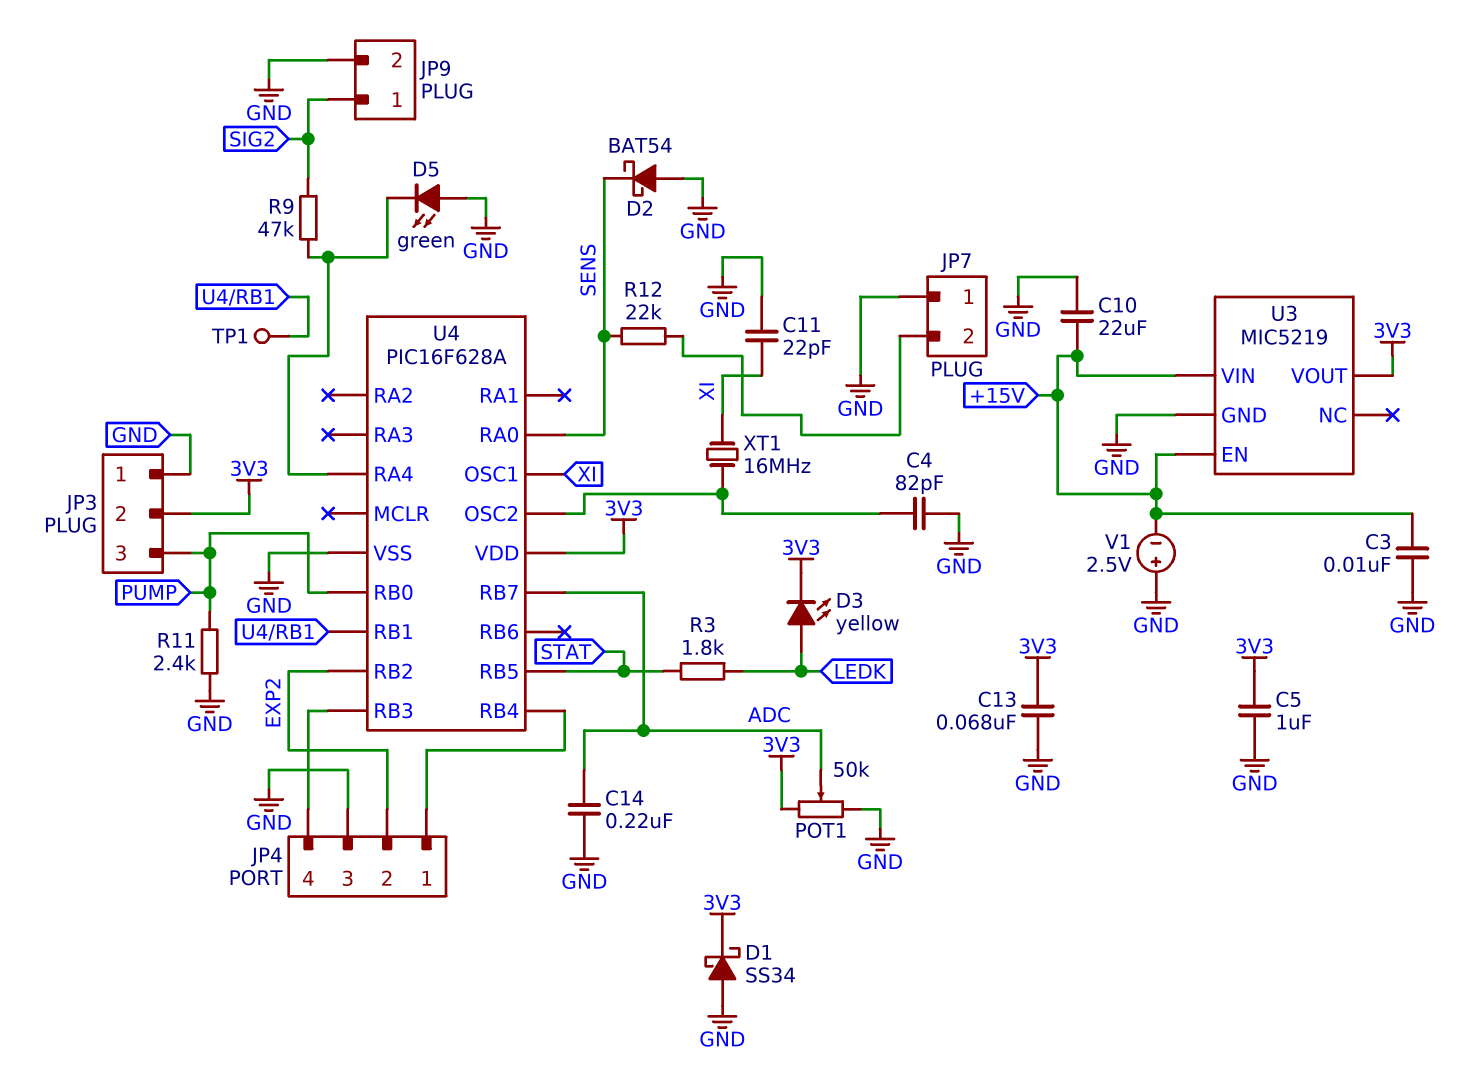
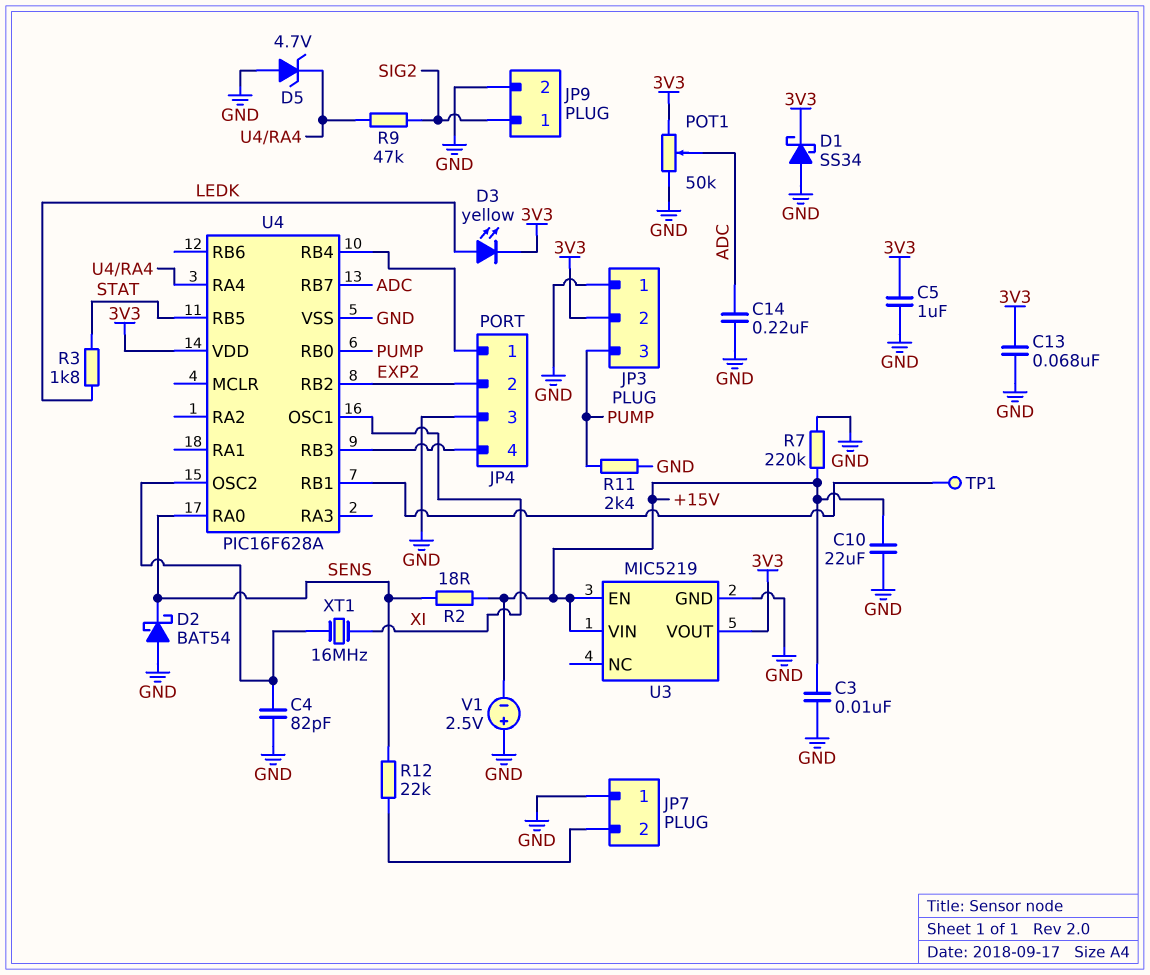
C11: 22pF (GND, XI) -> none
D5: LED green (A GND, K U4/RA4) -> zener 4.7V (A GND, K U4/RA4)
R2: none -> 18 (+15V, SENS)
R7: none -> 220k (+15V, GND)

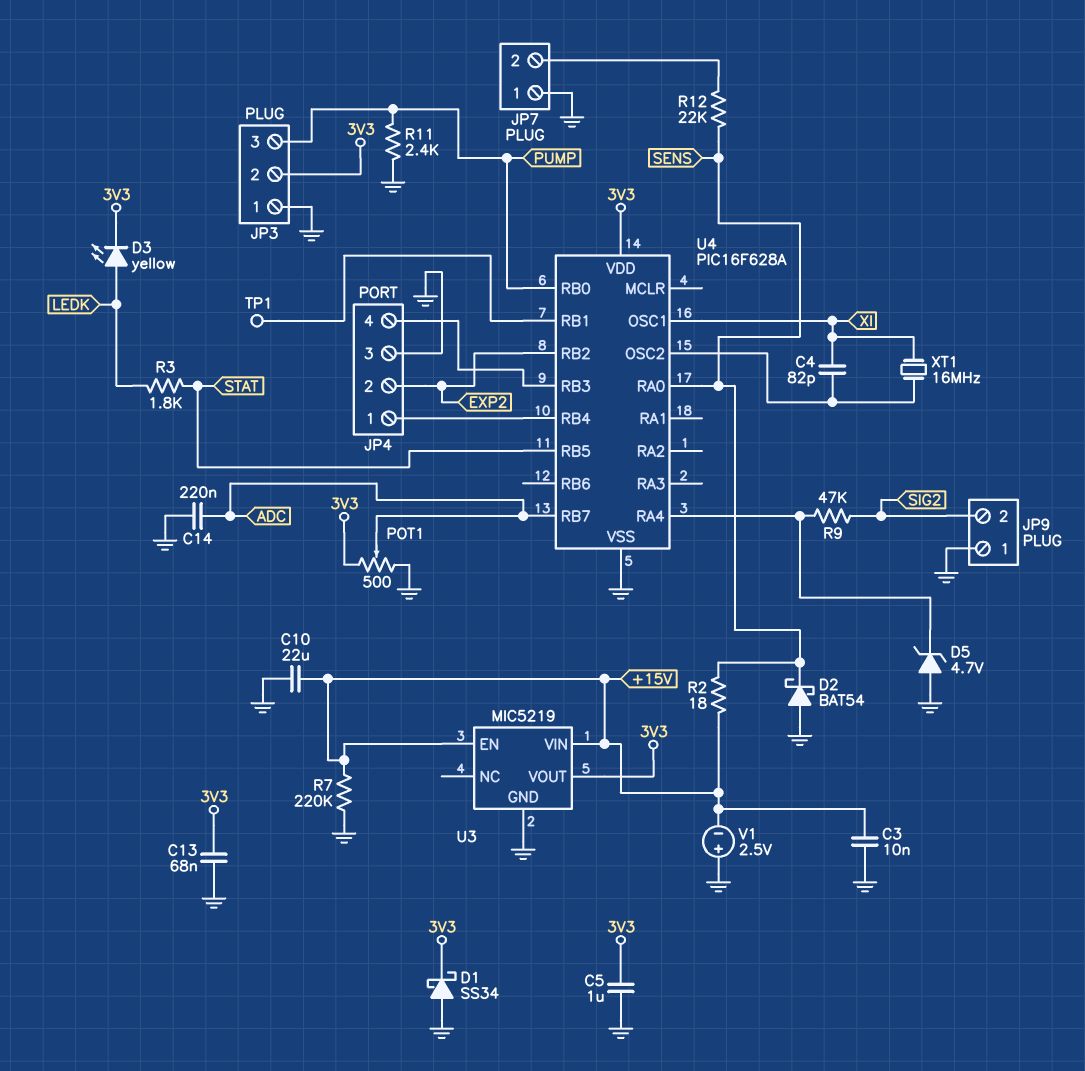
C4: 82pF (GND, U4/OSC2) -> 82pF (U4/OSC2, XI)
JP9 pin 1: SIG2 -> GND
JP9 pin 2: GND -> SIG2
POT1: 50k (3V3, GND, wiper ADC) -> 500 (3V3, GND, wiper ADC)

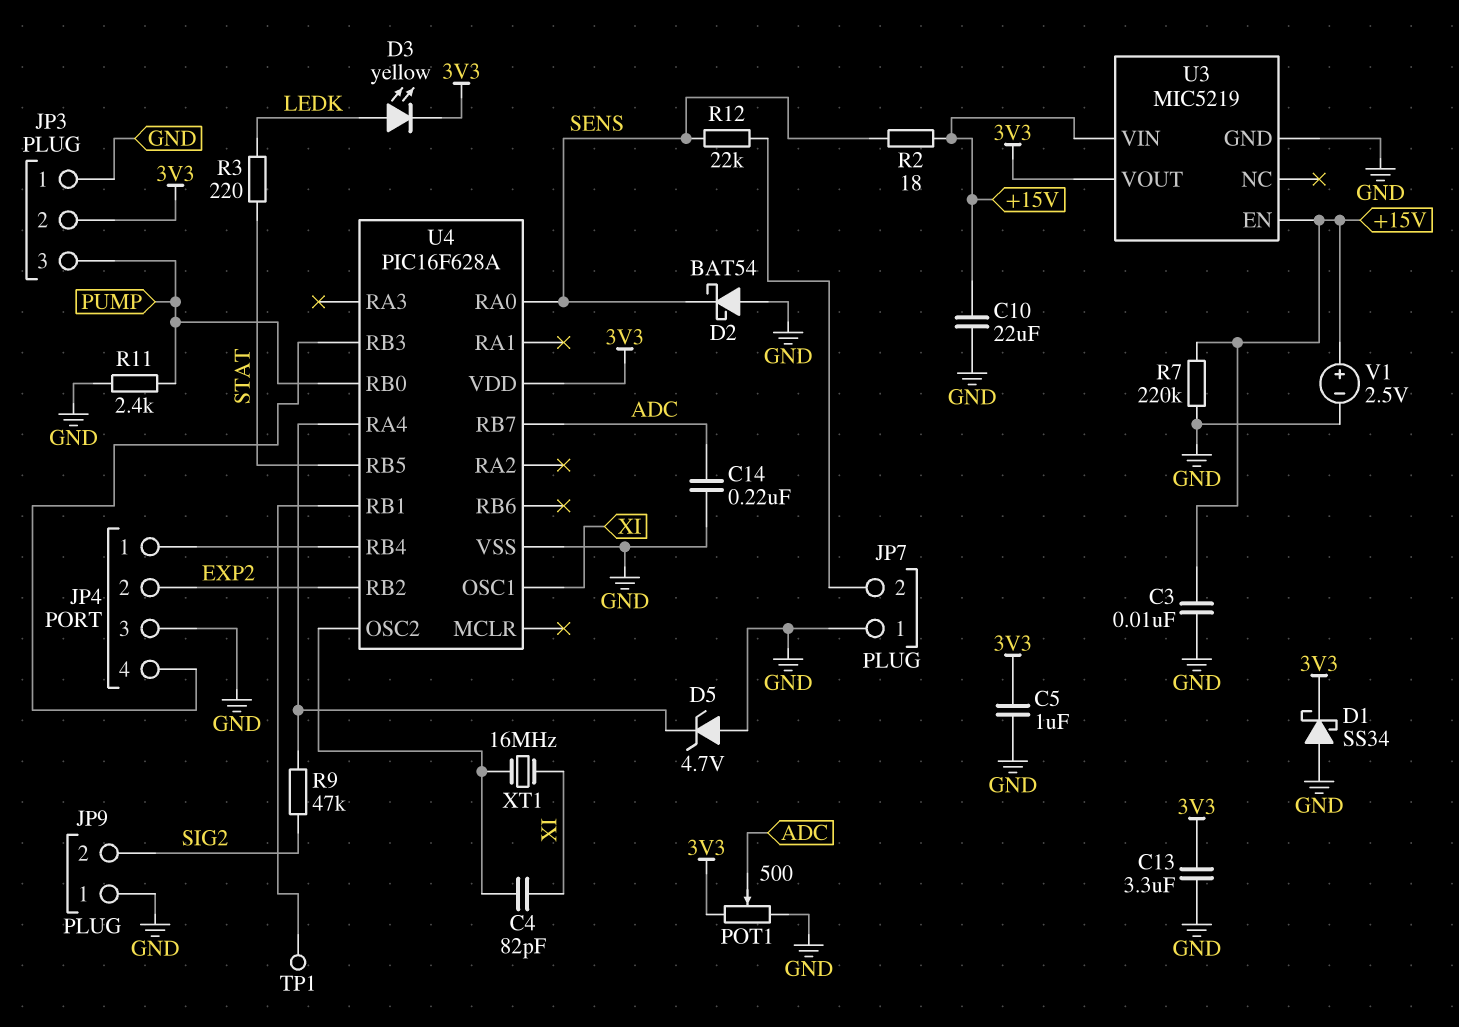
C13: 68nF (3V3, GND) -> 3.3uF (3V3, GND)
R3: 1.8k (LEDK, STAT) -> 220 (LEDK, STAT)
V1: 2.5V (plus GND, minus +15V) -> 2.5V (plus +15V, minus GND)

